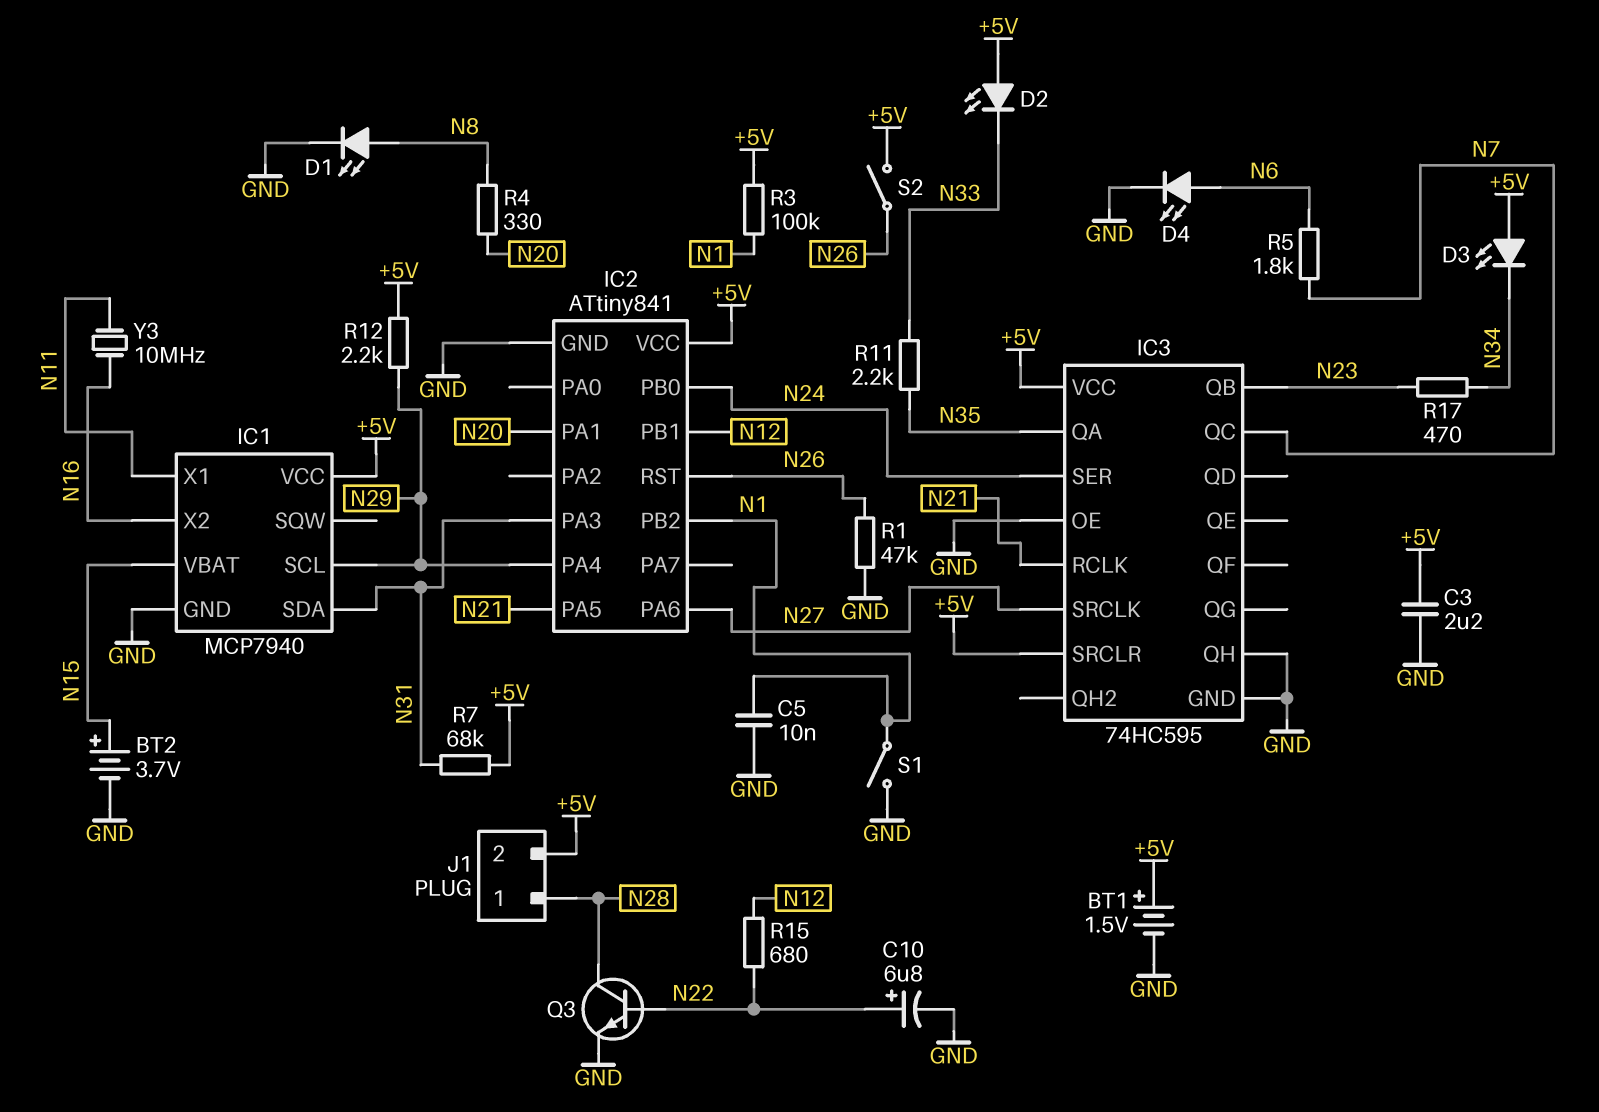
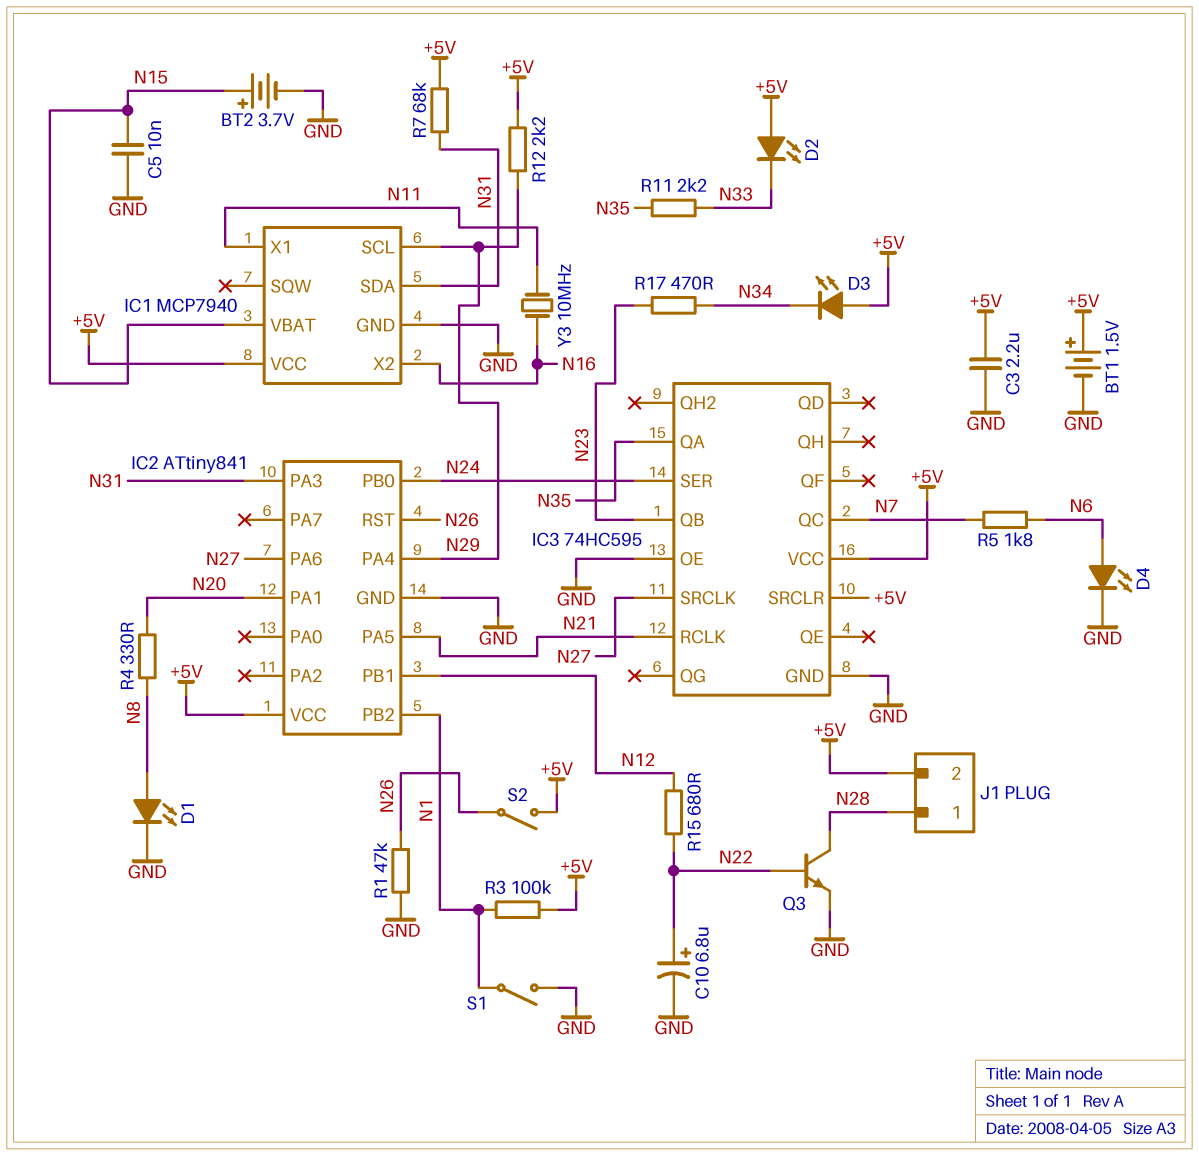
C5: 10nF (GND, N1) -> 10nF (GND, N15)
IC3 pin QH: GND -> none

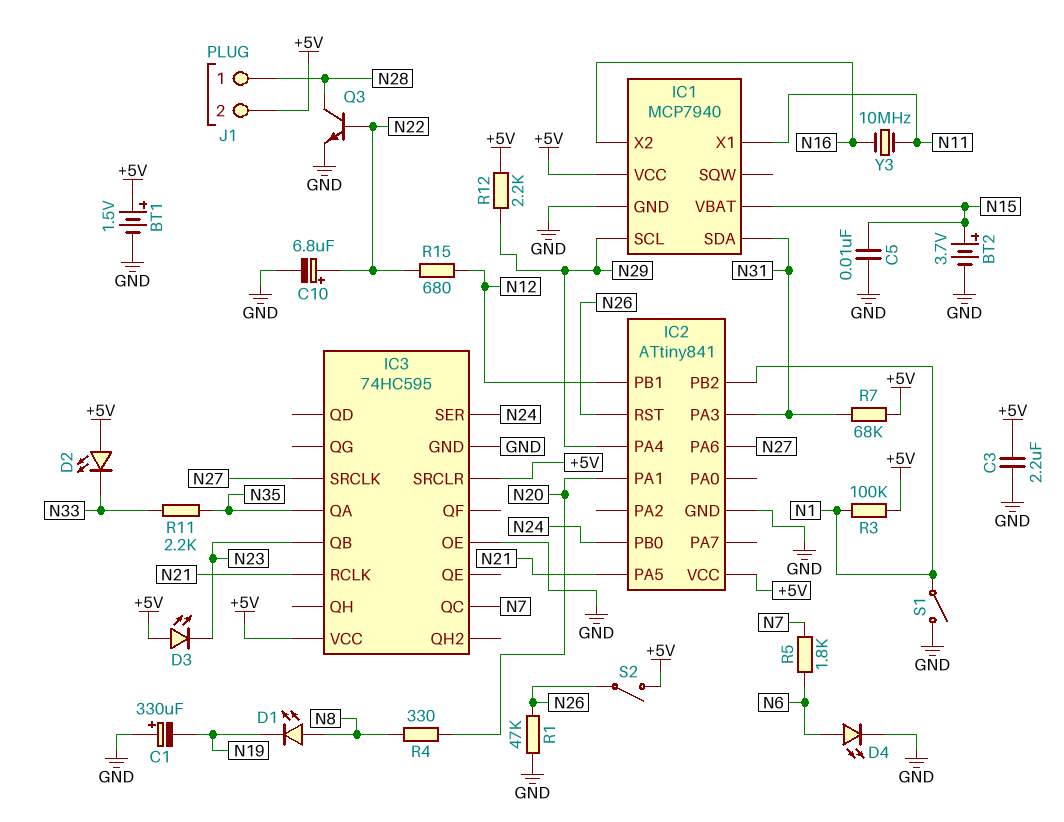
C1: none -> 330uF (plus GND, minus N19)
D1: LED (A N8, K GND) -> LED (A N8, K N19)
D3: LED (A +5V, K N34) -> LED (A +5V, K N23)
R17: 470 (N23, N34) -> none

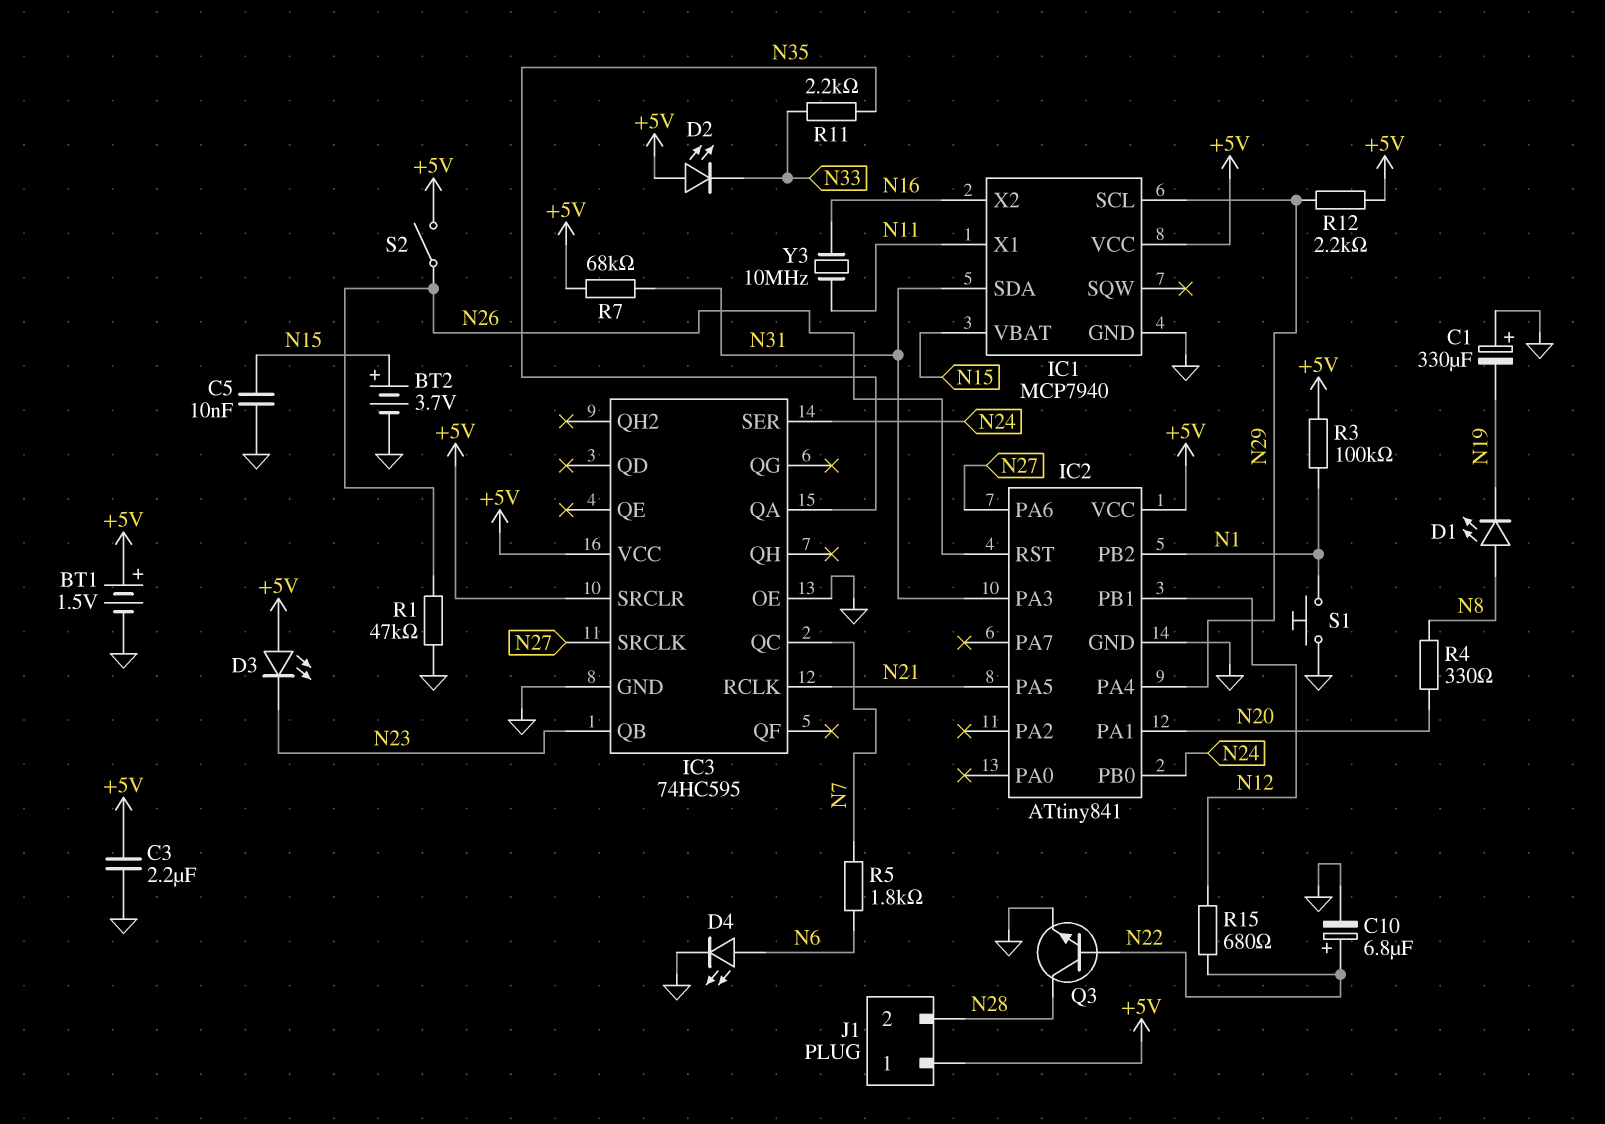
J1 pin 1: N28 -> +5V
J1 pin 2: +5V -> N28
S1: switch (GND, N1) -> button (GND, N1)

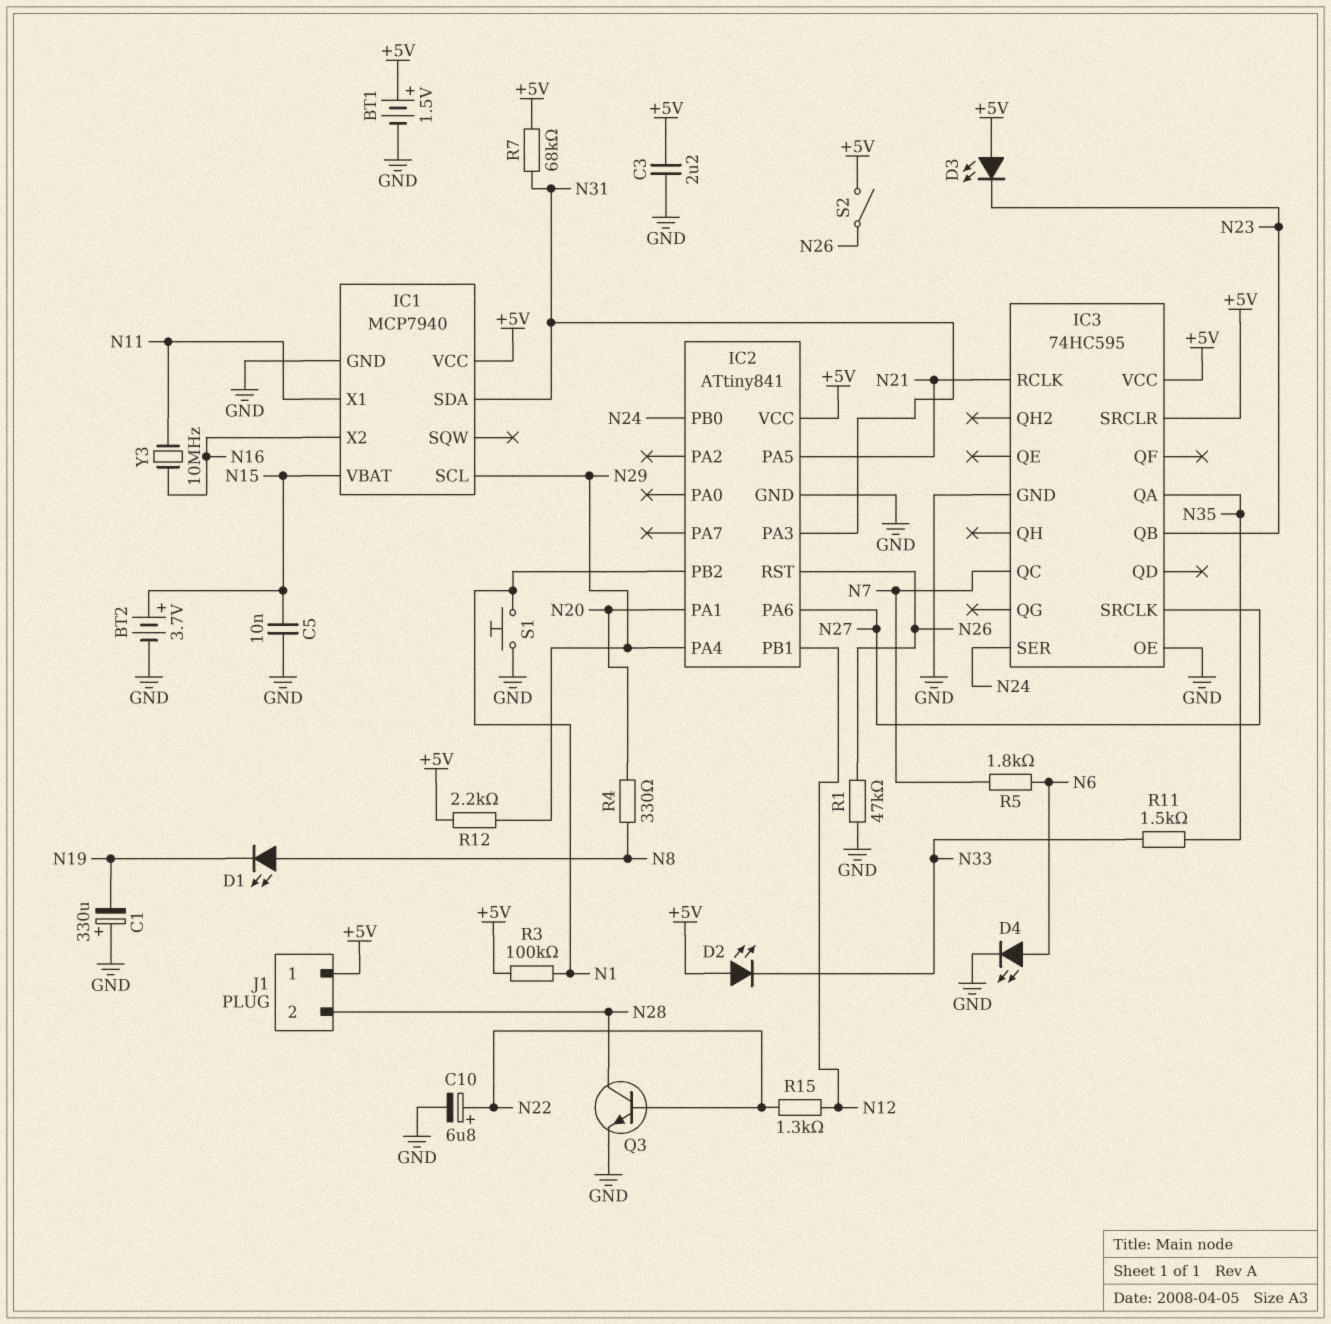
R11: 2.2k (N33, N35) -> 1.5k (N33, N35)
R15: 680 (N12, N22) -> 1.3k (N12, N22)

